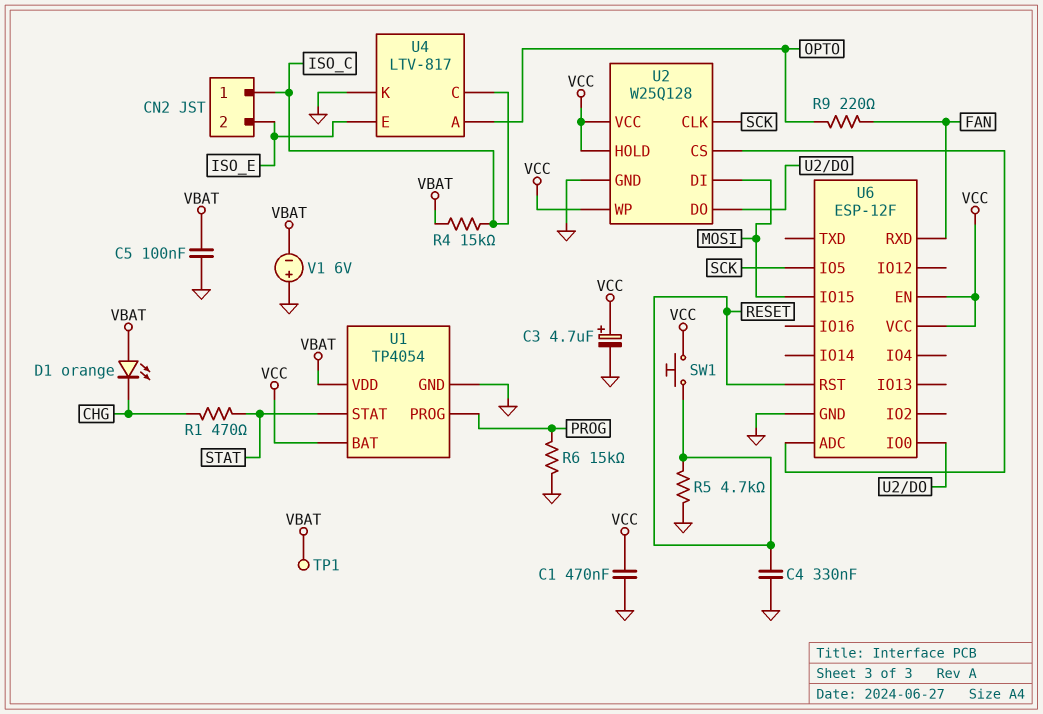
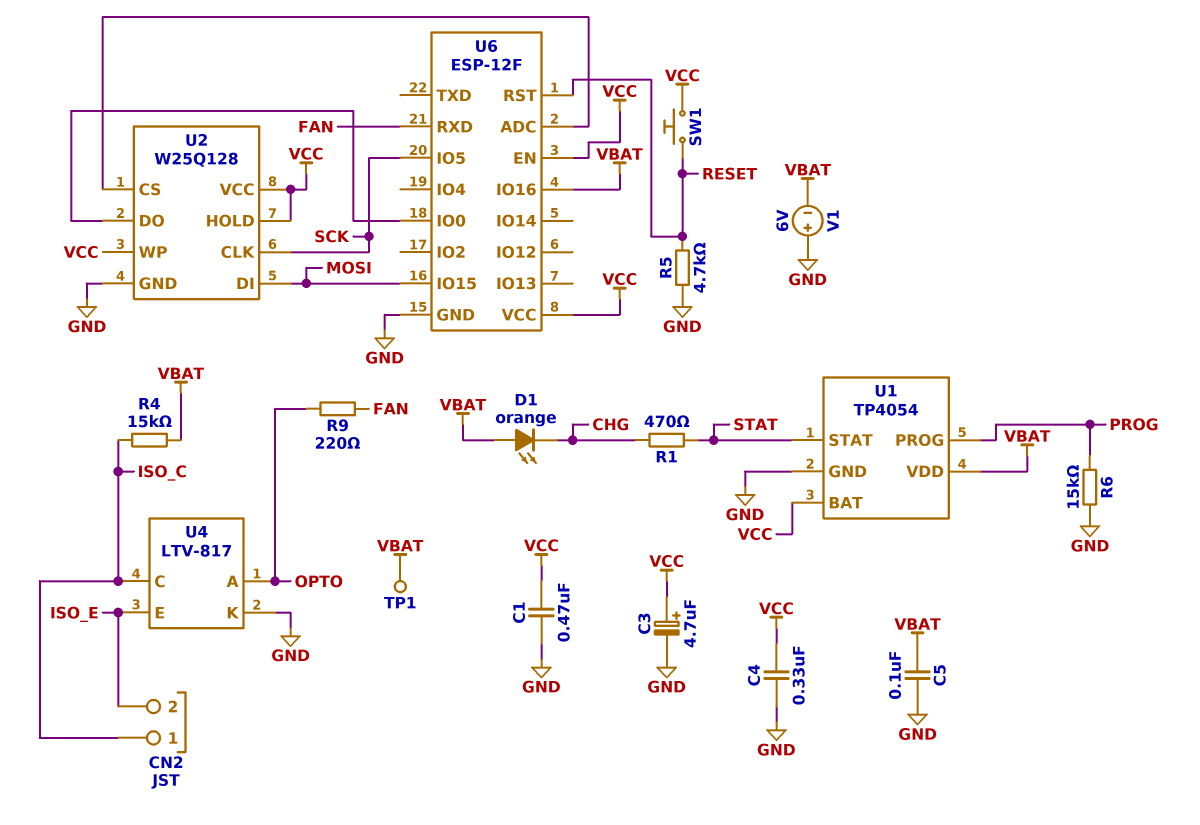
C4: 330nF (GND, RESET) -> 330nF (GND, VCC)
U6 pin IO16: none -> VBAT

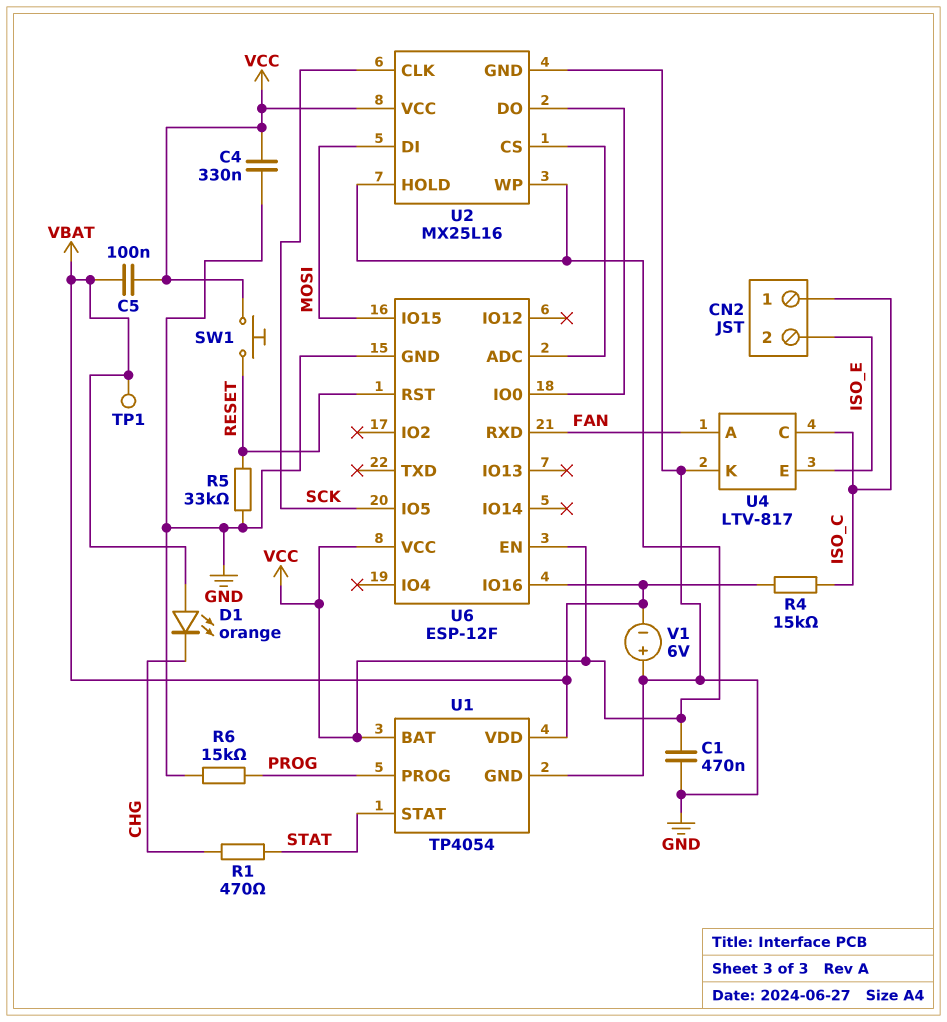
C3: 4.7uF (plus VCC, minus GND) -> none
C5: 100nF (GND, VBAT) -> 100nF (VBAT, VCC)
R5: 4.7k (GND, RESET) -> 33k (GND, RESET)
R9: 220 (FAN, OPTO) -> none
U2: W25Q128 -> MX25L16
U4 pin A: OPTO -> FAN

